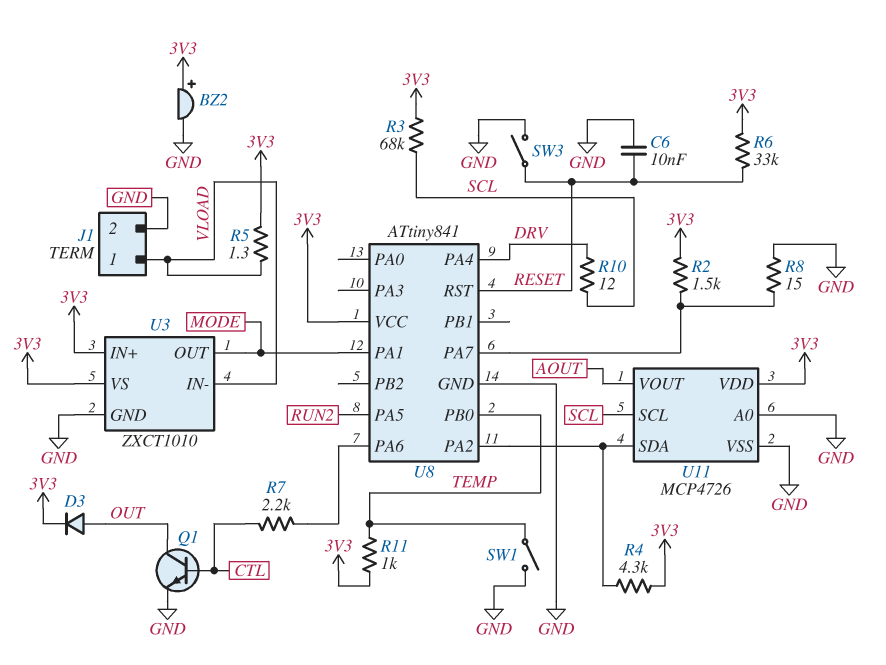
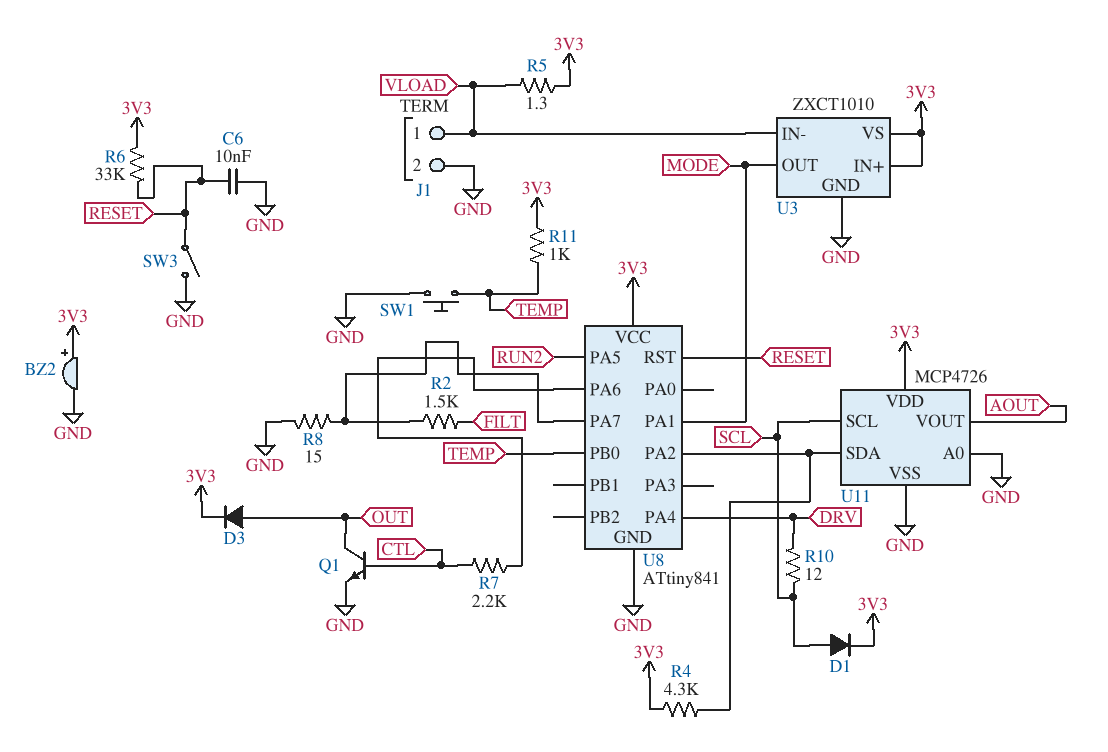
D1: none -> diode (A SCL, K 3V3)
R2: 1.5k (3V3, U8/PA7) -> 1.5k (FILT, U8/PA7)
R3: 68k (3V3, SCL) -> none
SW1: switch (GND, TEMP) -> button (GND, TEMP)

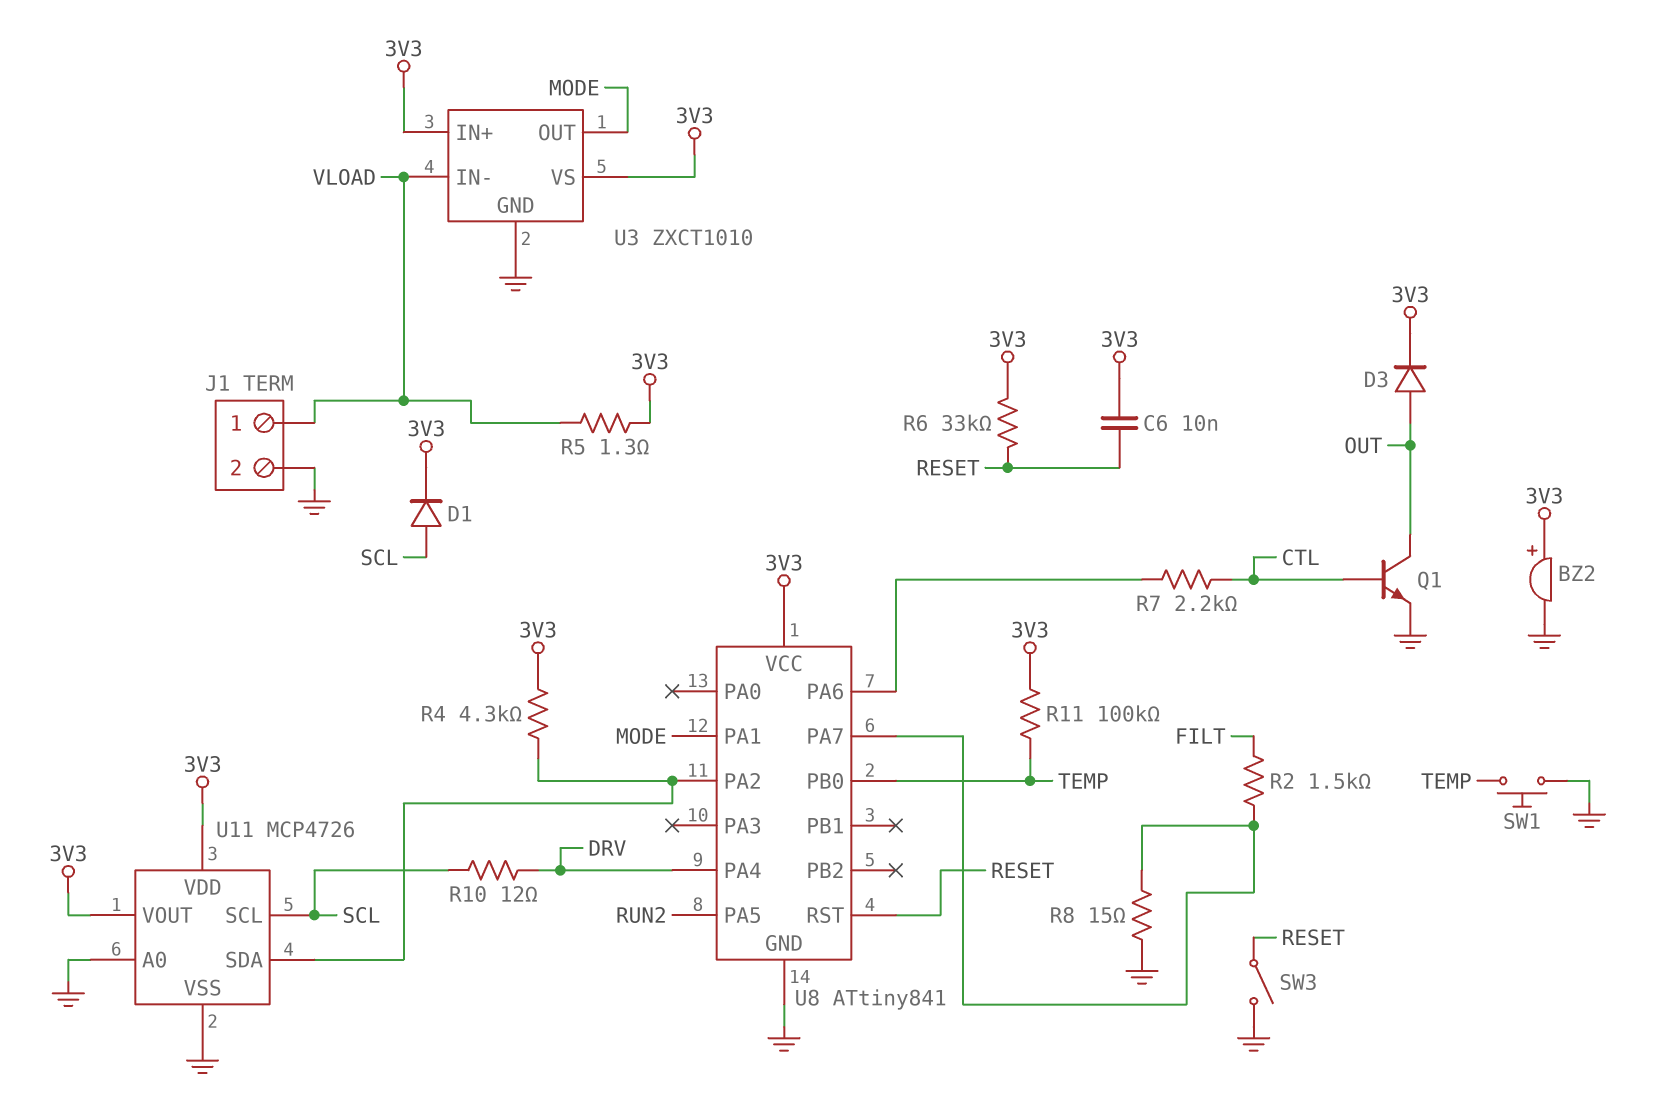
C6: 10nF (GND, RESET) -> 10nF (3V3, RESET)
R11: 1k (3V3, TEMP) -> 100k (3V3, TEMP)
U11 pin VOUT: AOUT -> 3V3

